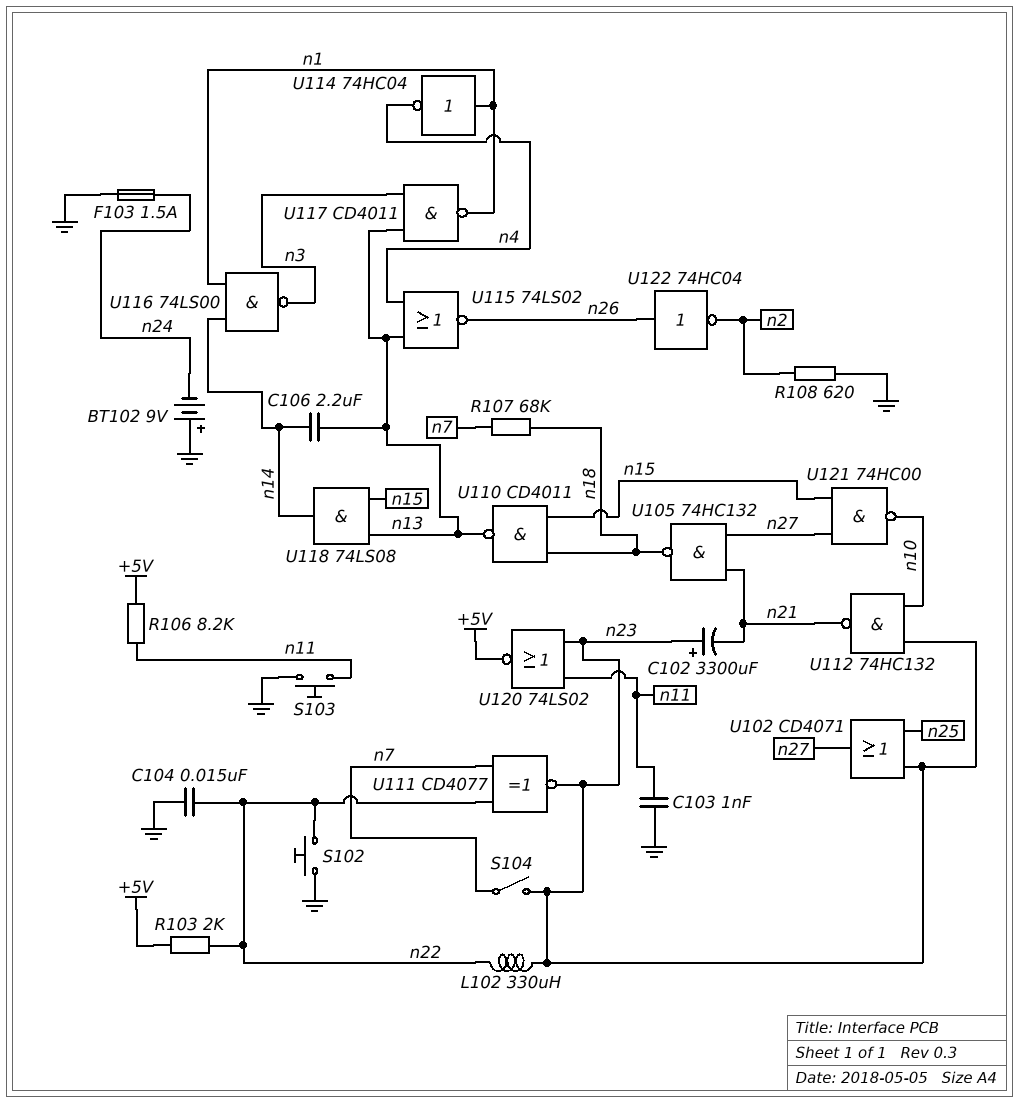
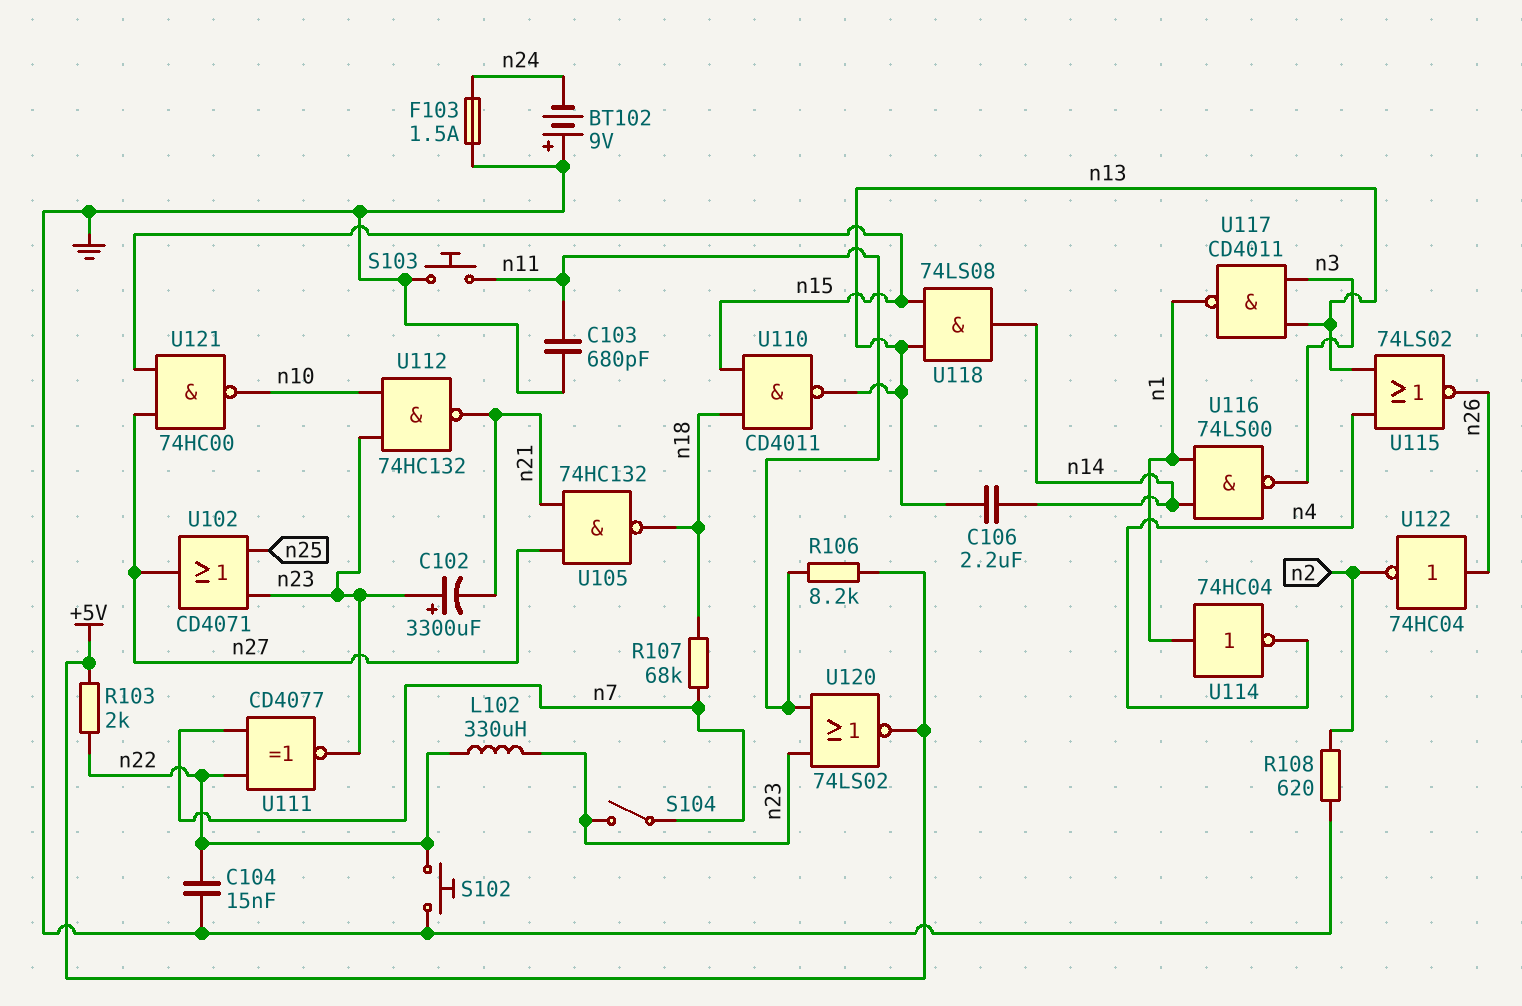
C103: 1nF (GND, n11) -> 680pF (GND, n11)

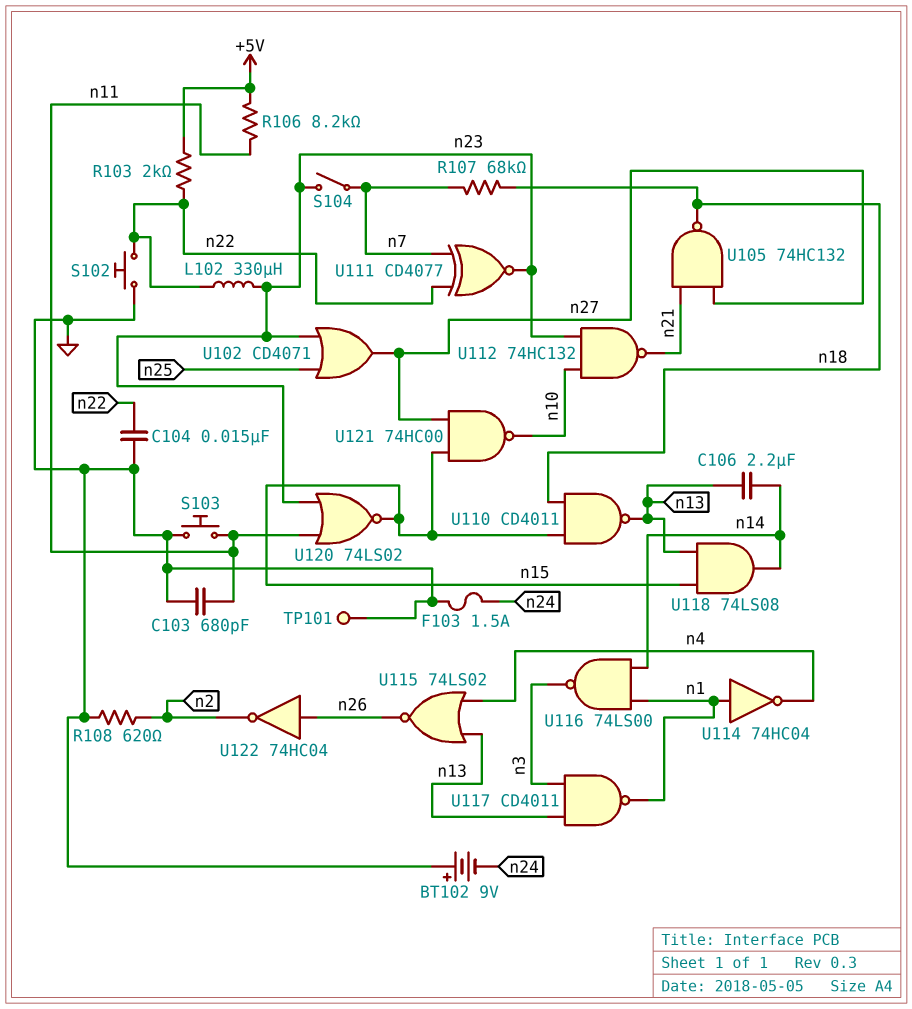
C102: 3300uF (plus n23, minus n21) -> none
TP101: none -> test point (GND)
U120: NOR 74LS02 (in n11, in n23, out +5V) -> NOR 74LS02 (in n11, in n23, out n15)

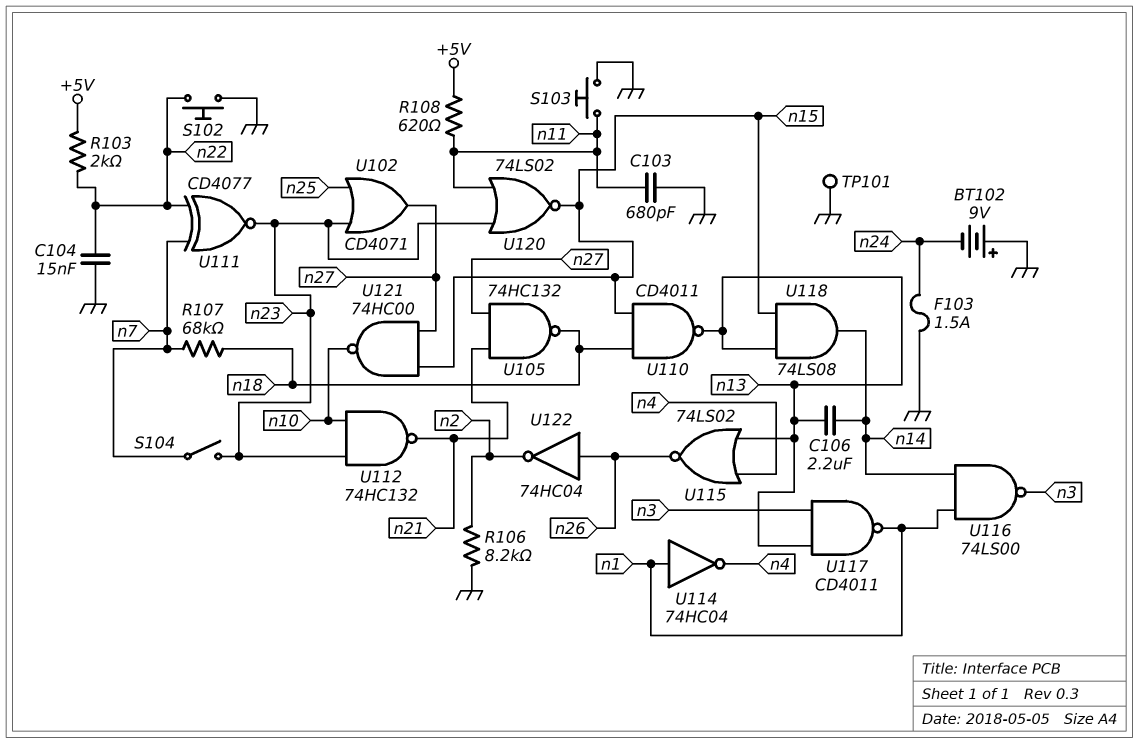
L102: 330uH (n22, n23) -> none
R106: 8.2k (+5V, n11) -> 8.2k (GND, n2)
R108: 620 (GND, n2) -> 620 (+5V, n11)

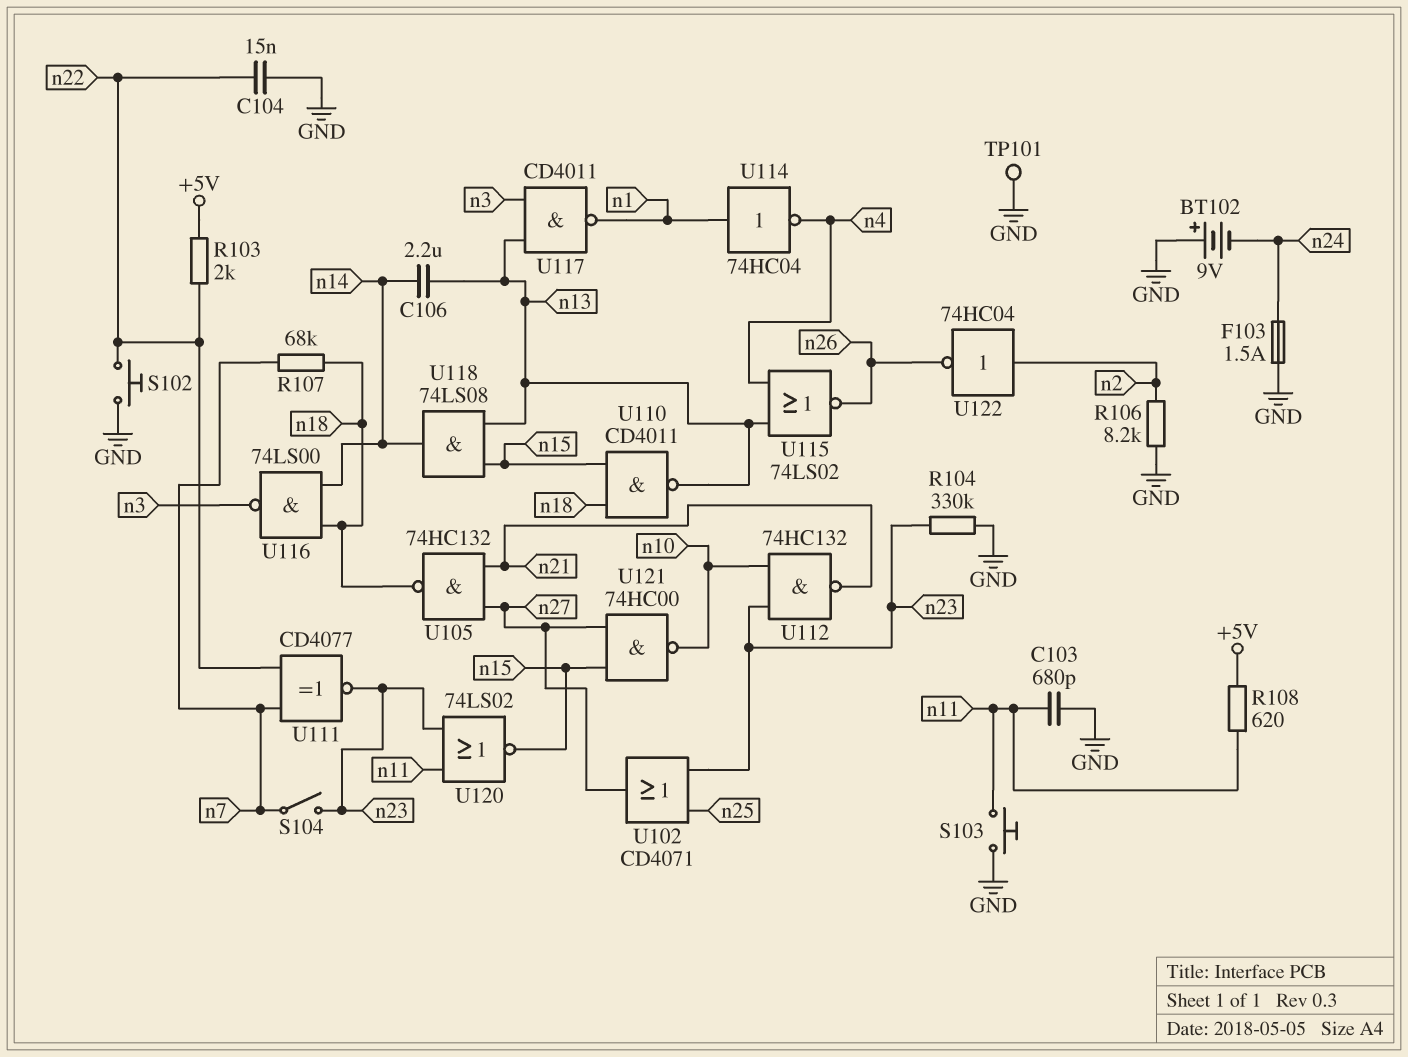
R104: none -> 330k (GND, n23)
U116: NAND 74LS00 (in n1, in n14, out n3) -> NAND 74LS00 (in n14, in n18, out n3)
U122: NOT 74HC04 (in n26, out n2) -> NOT 74HC04 (in n2, out n26)

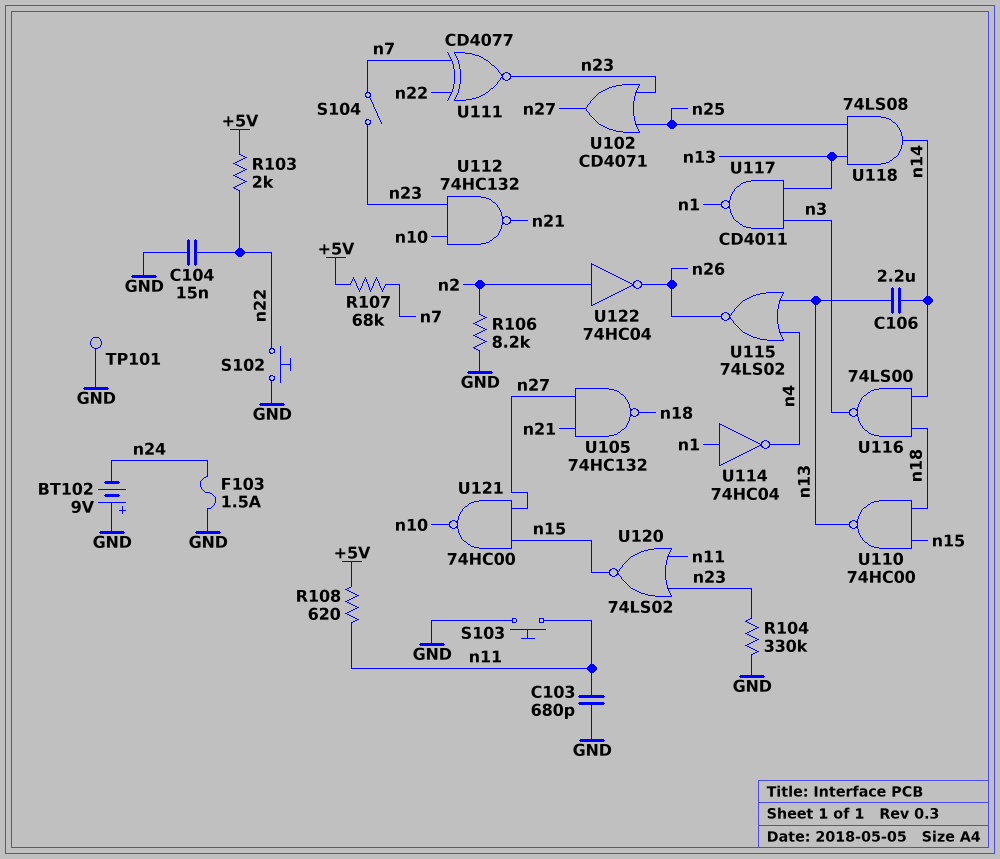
R107: 68k (n7, n18) -> 68k (+5V, n7)
U110: NAND CD4011 (in n15, in n18, out n13) -> NAND 74HC00 (in n15, in n18, out n13)
U118: AND 74LS08 (in n13, in n15, out n14) -> AND 74LS08 (in n13, in n25, out n14)

